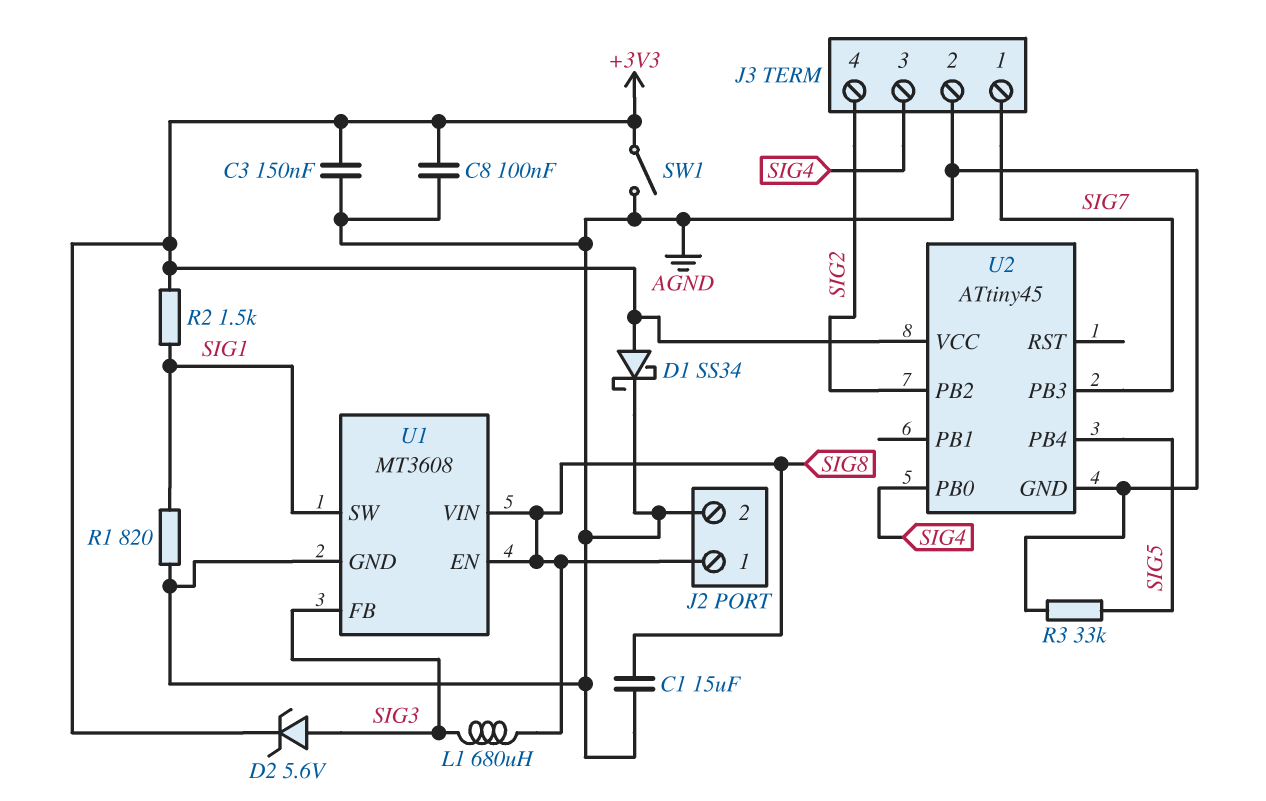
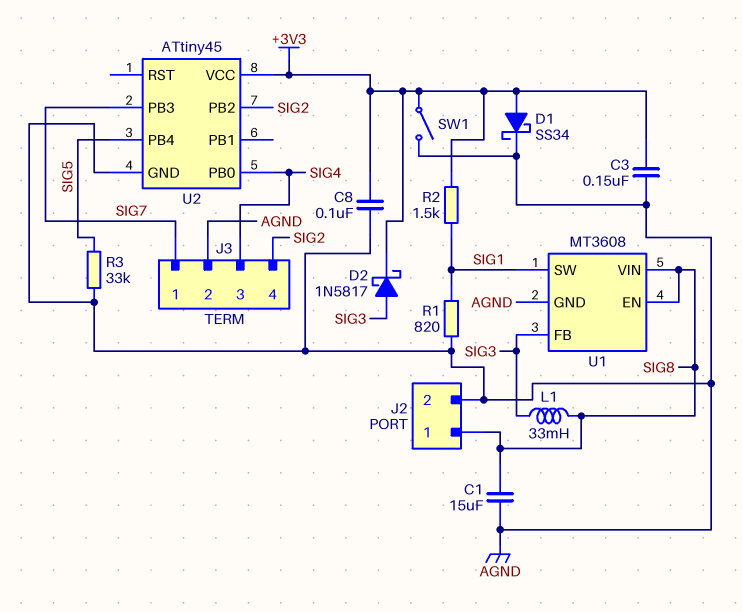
D2: zener 5.6V (A SIG3, K +3V3) -> schottky 1N5817 (A SIG3, K +3V3)
L1: 680uH (SIG3, SIG8) -> 33mH (SIG3, SIG8)

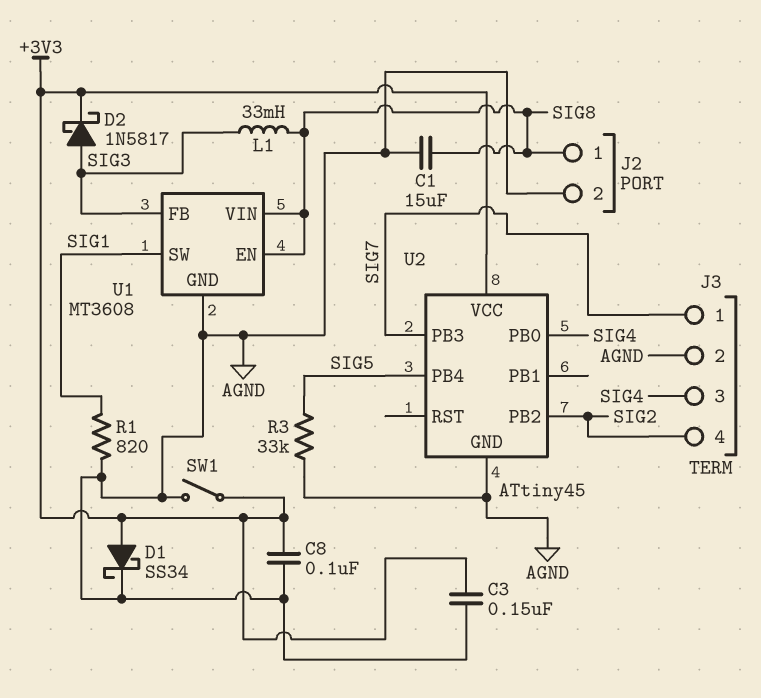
R2: 1.5k (+3V3, SIG1) -> none

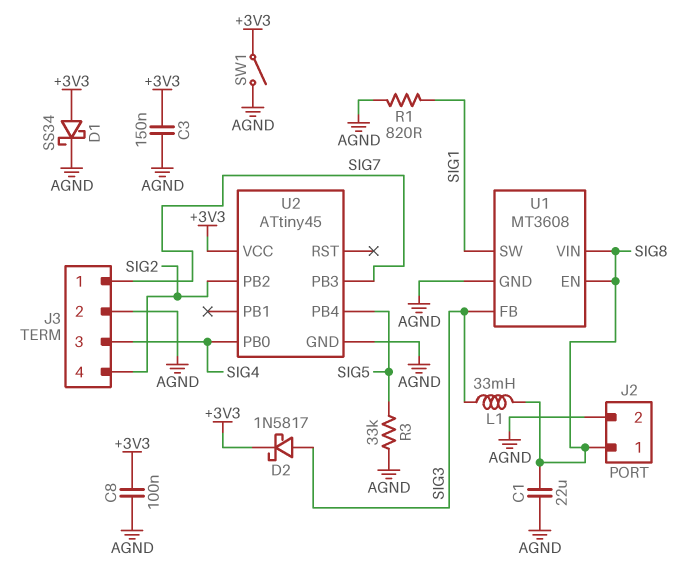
C1: 15uF (AGND, SIG8) -> 22uF (AGND, SIG8)

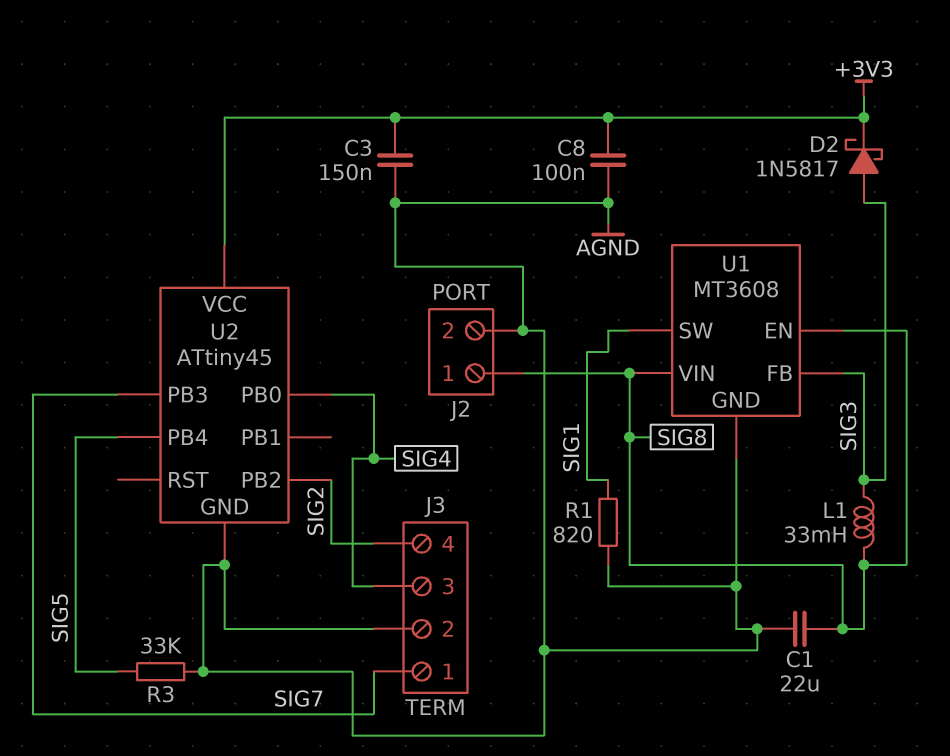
D1: schottky SS34 (A +3V3, K AGND) -> none
SW1: switch (+3V3, AGND) -> none

